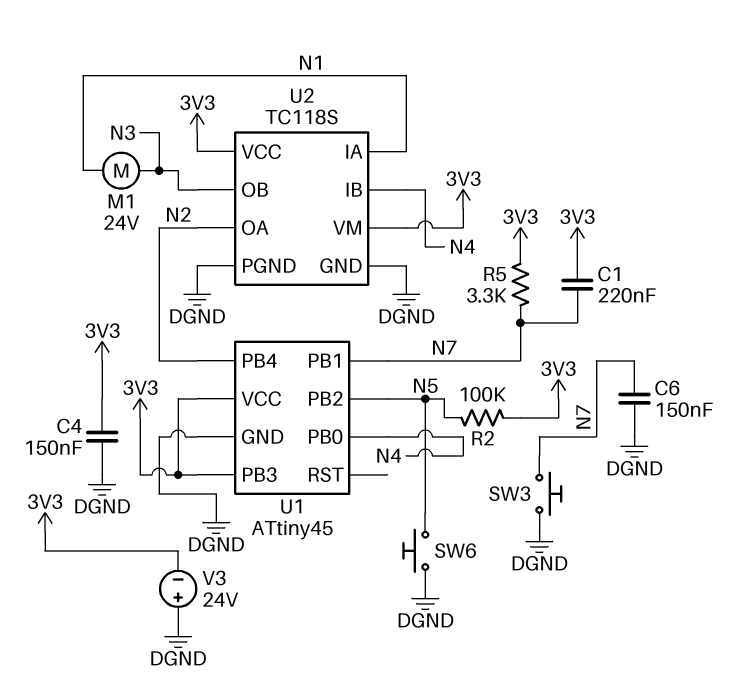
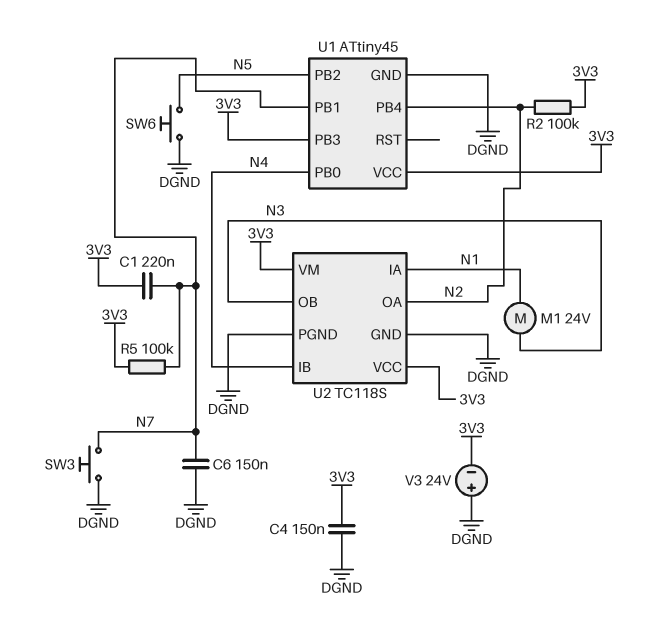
R2: 100k (3V3, N5) -> 100k (3V3, N2)
R5: 3.3k (3V3, N7) -> 100k (3V3, N7)

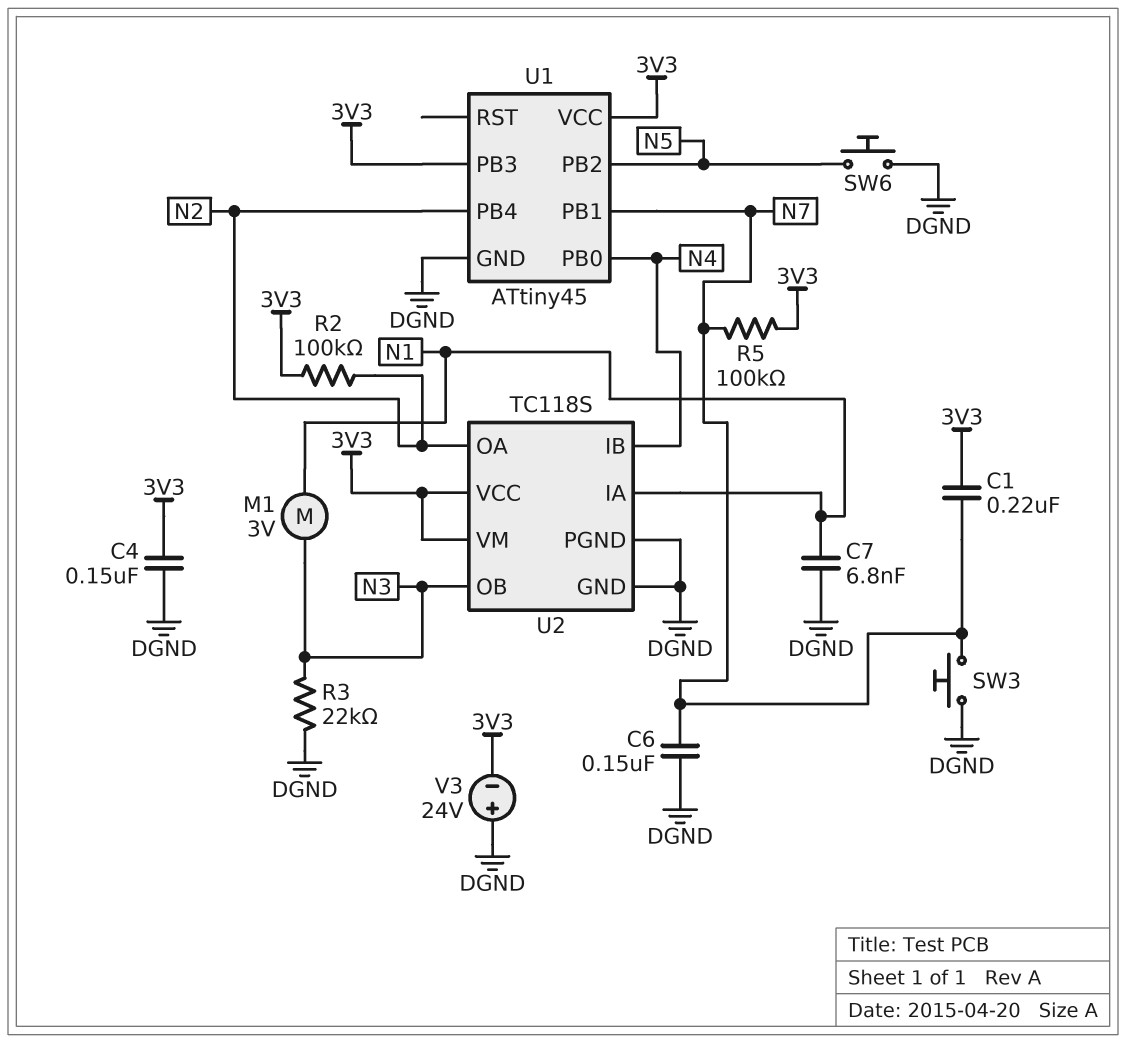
C7: none -> 6.8nF (DGND, N1)
M1: motor 24V (N1, N3) -> motor 3V (N1, N3)
R3: none -> 22k (DGND, N3)

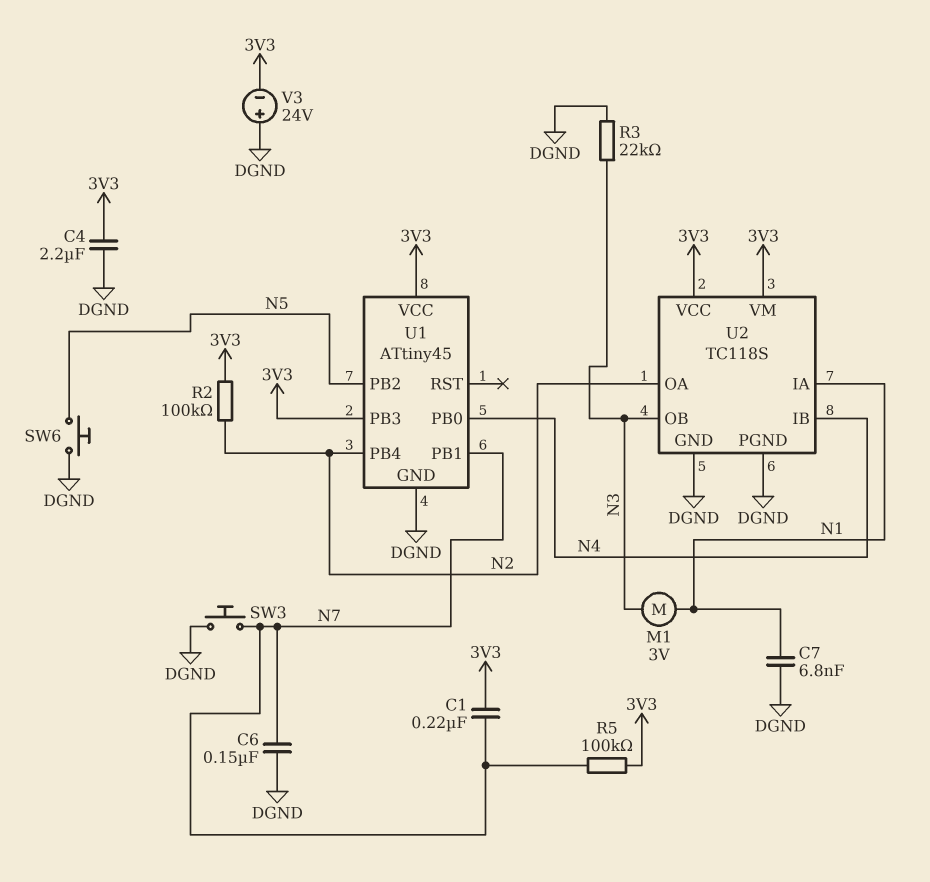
C4: 150nF (3V3, DGND) -> 2.2uF (3V3, DGND)

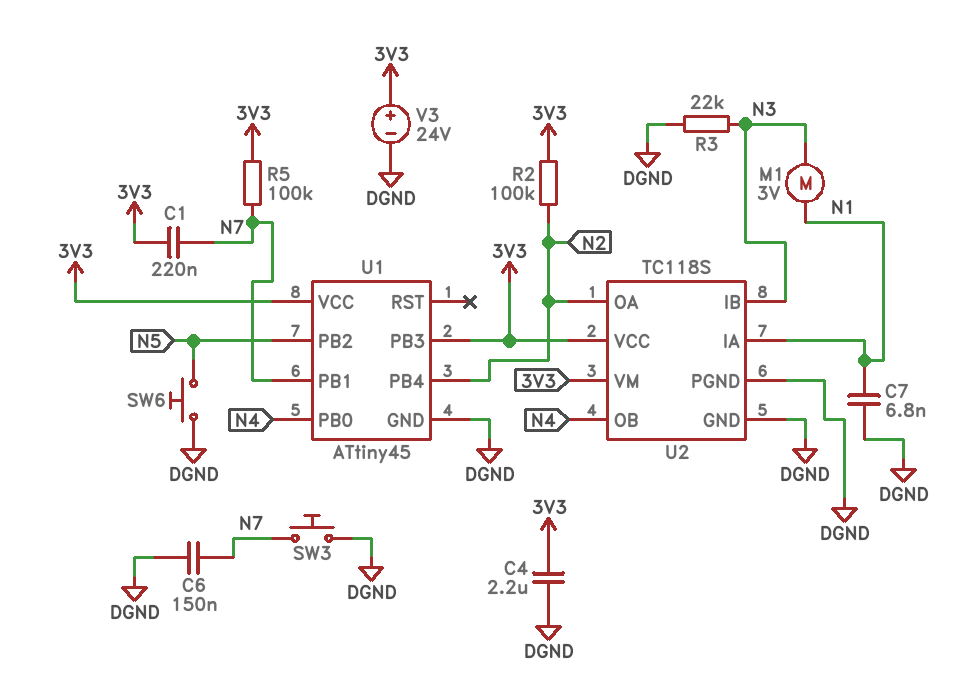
U2 pin IB: N4 -> N3
U2 pin OB: N3 -> N4
V3: 24V (plus DGND, minus 3V3) -> 24V (plus 3V3, minus DGND)

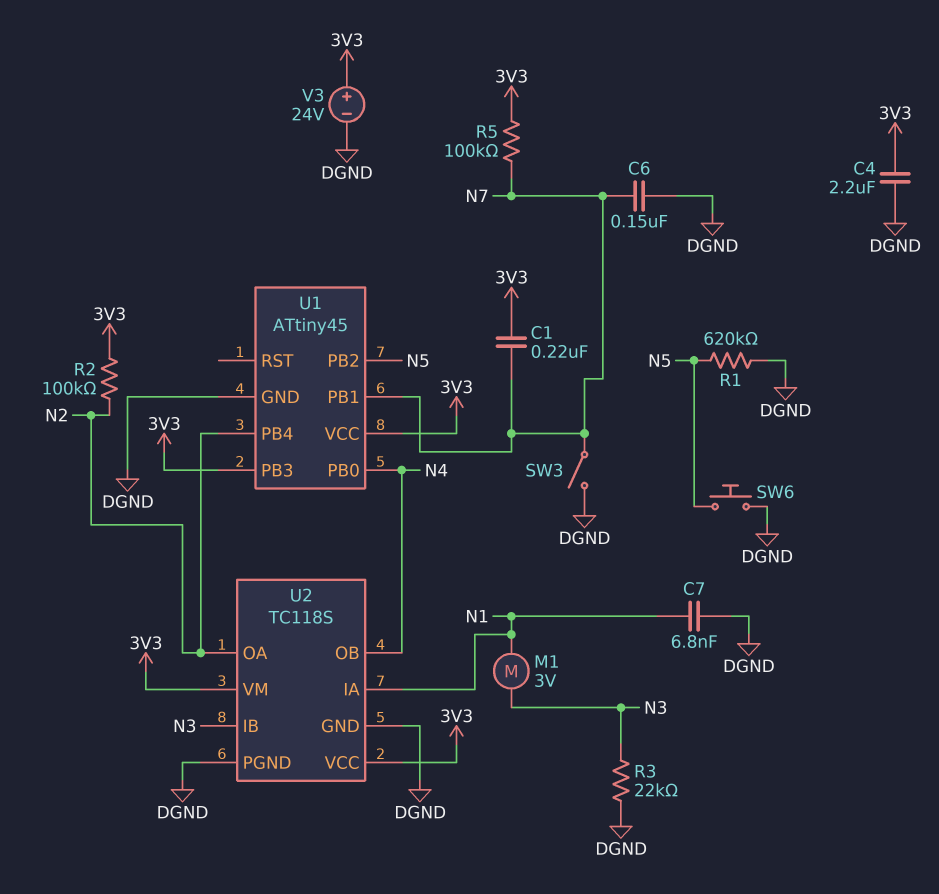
R1: none -> 620k (DGND, N5)
SW3: button (DGND, N7) -> switch (DGND, N7)

